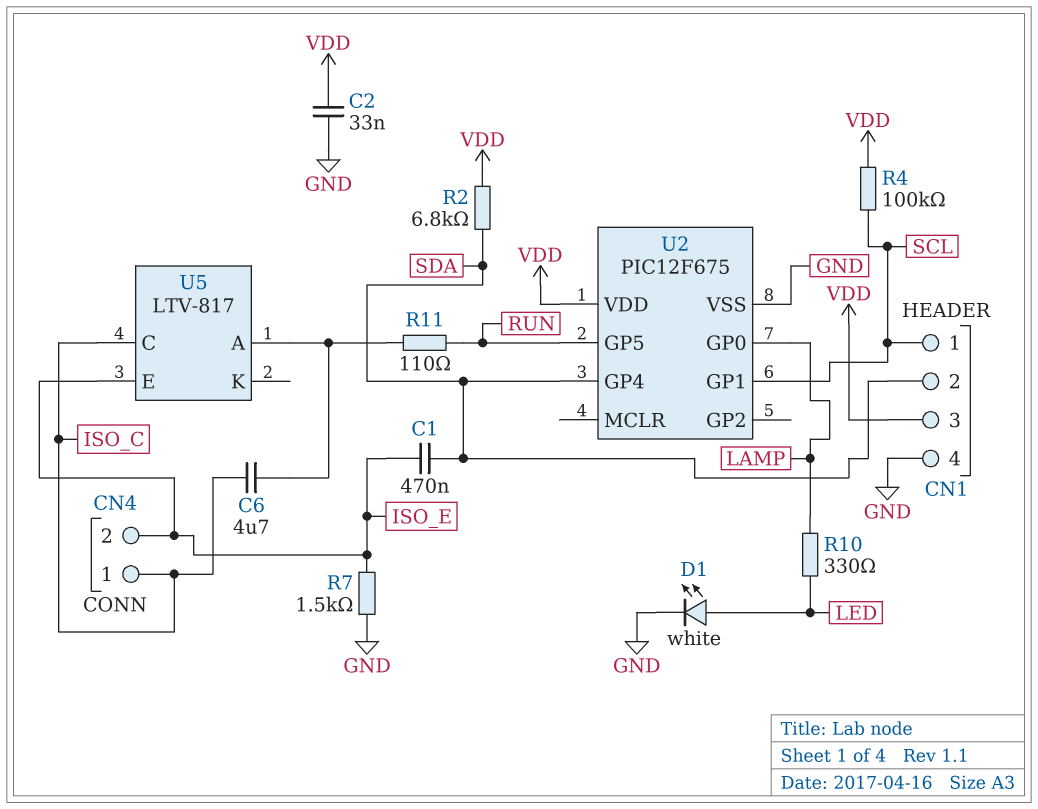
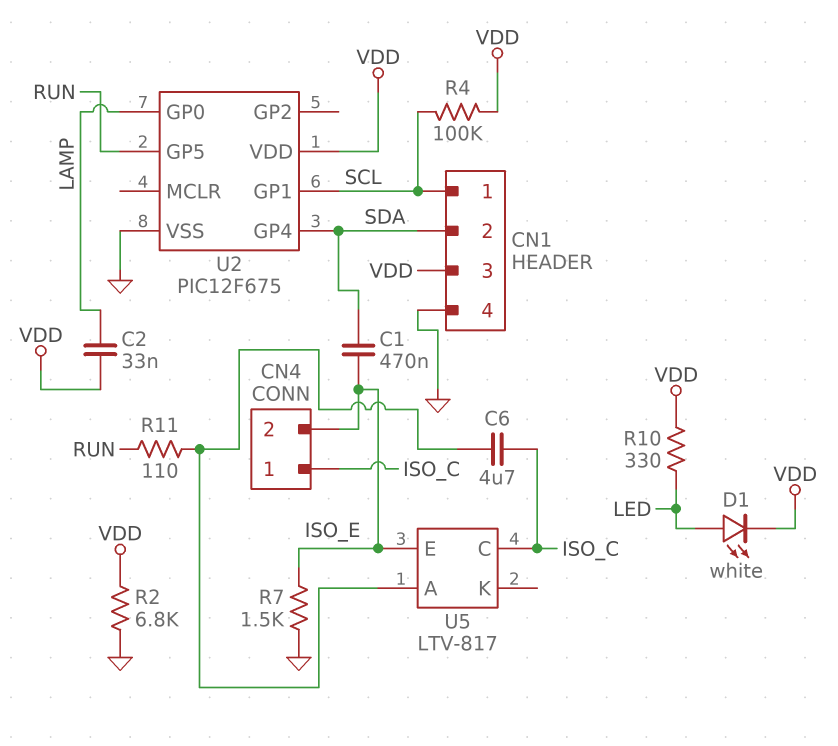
C2: 33nF (GND, VDD) -> 33nF (LAMP, VDD)
D1: LED white (A LED, K GND) -> LED white (A LED, K VDD)
R2: 6.8k (SDA, VDD) -> 6.8k (GND, VDD)
R10: 330 (LAMP, LED) -> 330 (LED, VDD)

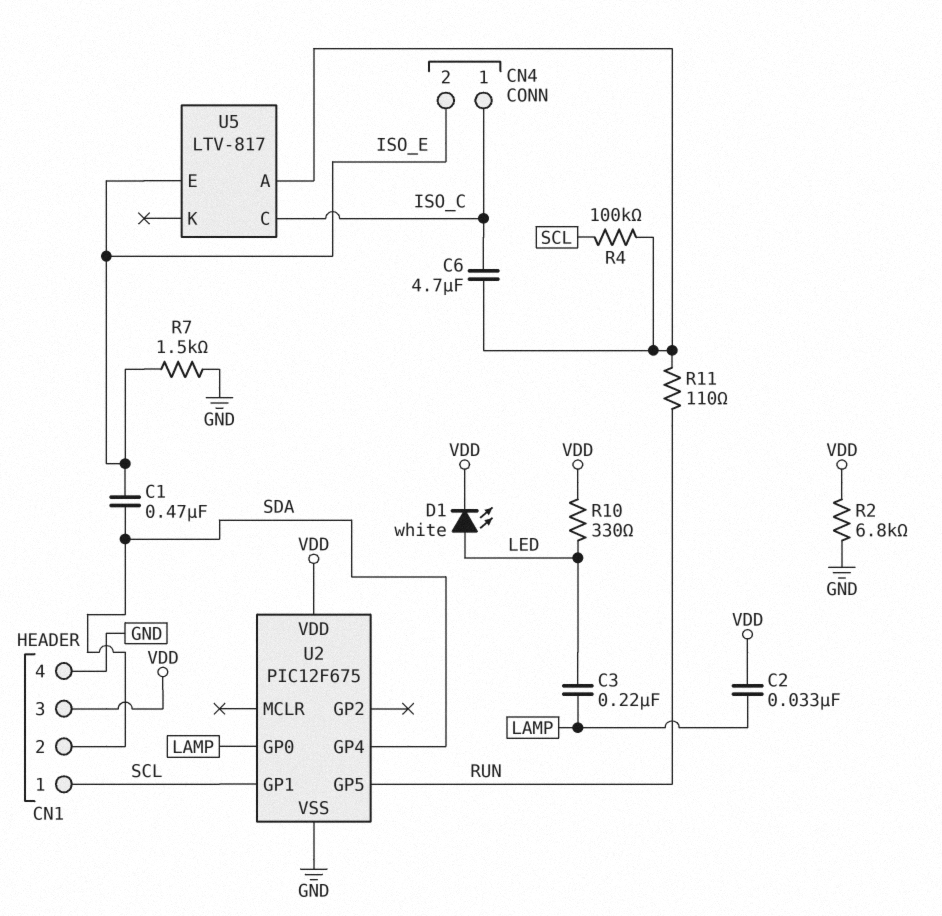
C3: none -> 220nF (LAMP, LED)
R4: 100k (SCL, VDD) -> 100k (SCL, U5/A)

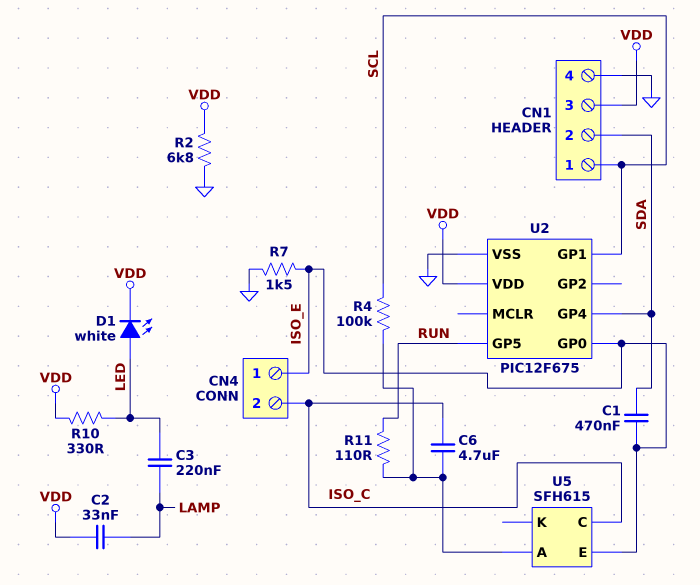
CN4 pin 1: ISO_C -> ISO_E
CN4 pin 2: ISO_E -> ISO_C
U2 pin GP0: LAMP -> ISO_E
U5: LTV-817 -> SFH615

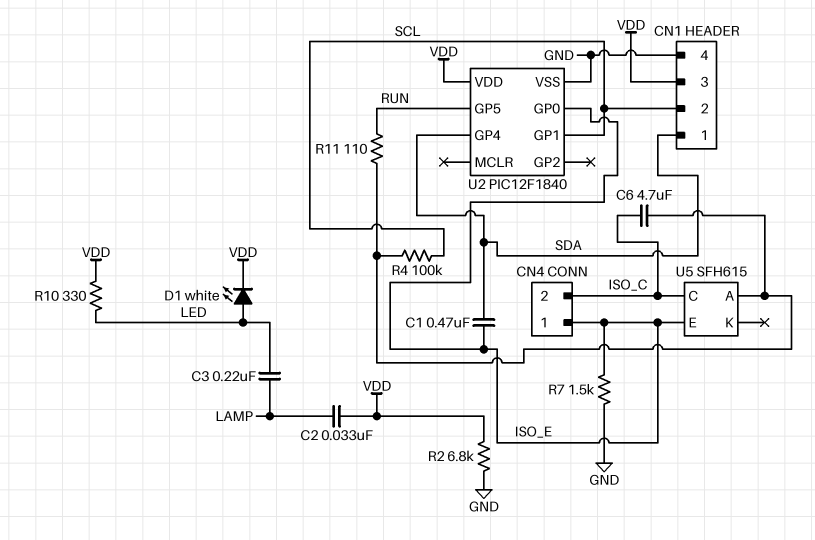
CN1 pin 1: SCL -> SDA
CN1 pin 2: SDA -> SCL
U2: PIC12F675 -> PIC12F1840

